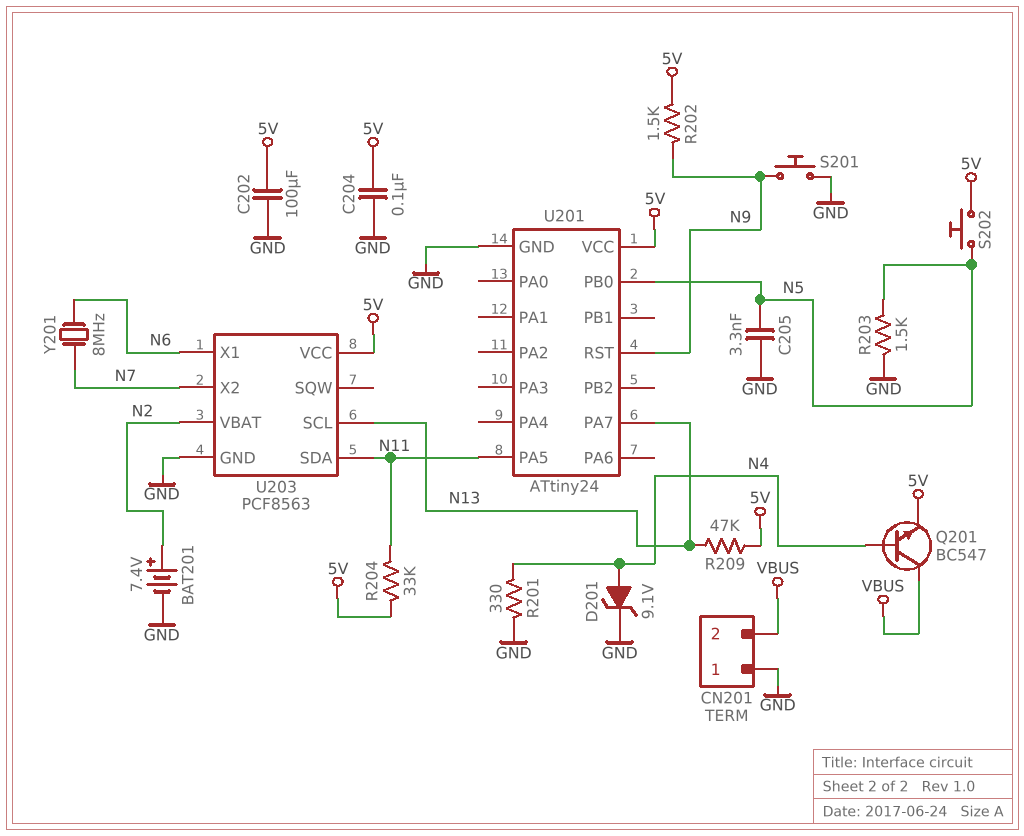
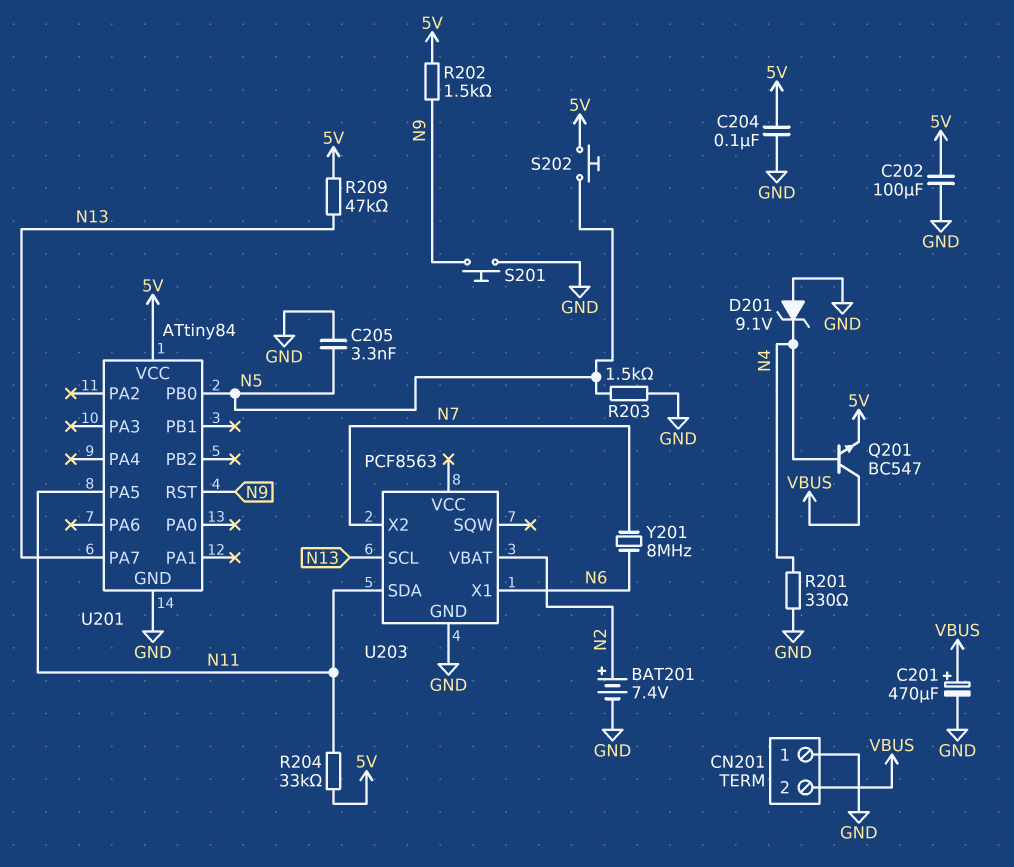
C201: none -> 470uF (plus VBUS, minus GND)
D201: zener 9.1V (A N4, K GND) -> zener 9.1V (A GND, K N4)
U201: ATtiny24 -> ATtiny84
U203 pin VCC: 5V -> none

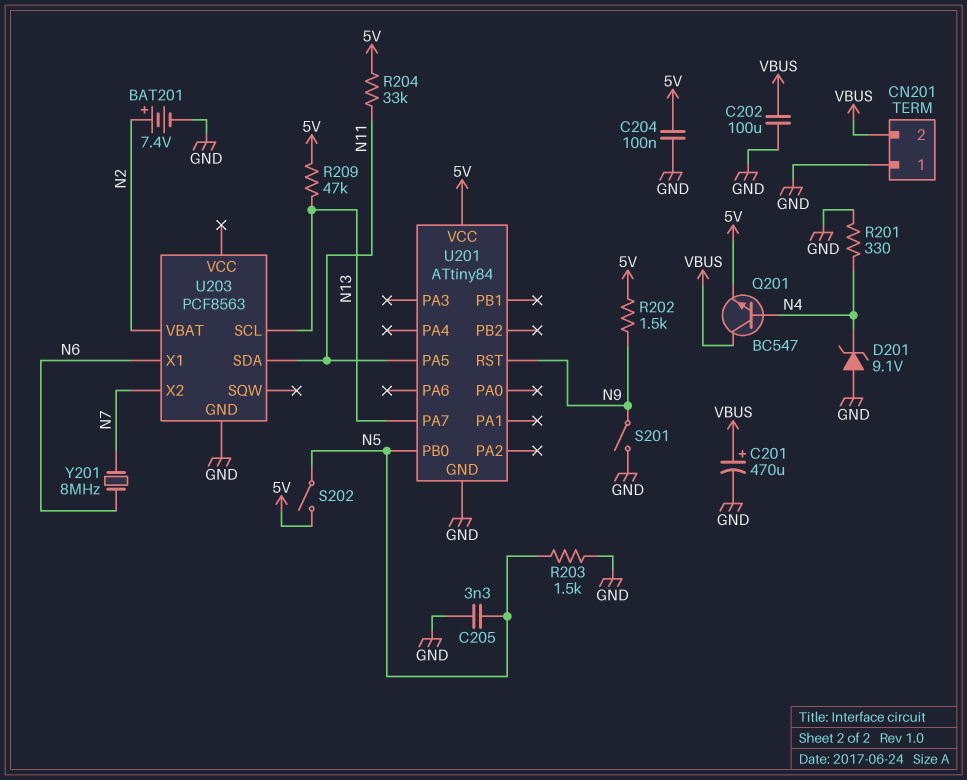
C202: 100uF (5V, GND) -> 100uF (GND, VBUS)
S201: button (GND, N9) -> switch (GND, N9)
S202: button (5V, N5) -> switch (5V, N5)

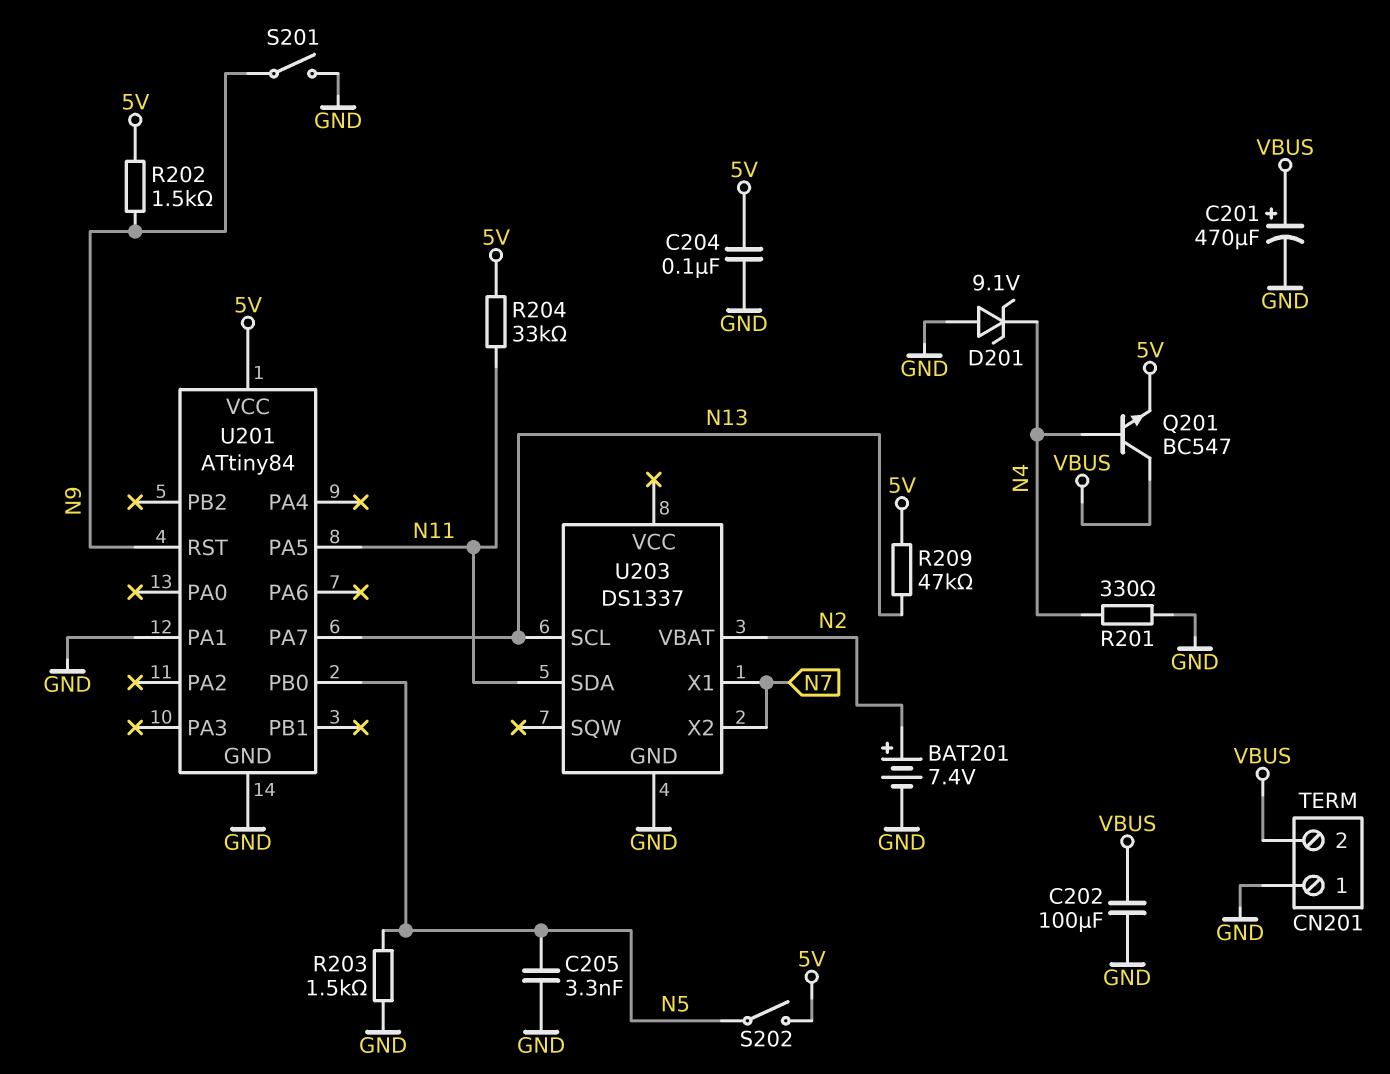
U201 pin PA1: none -> GND
U203: PCF8563 -> DS1337
U203 pin X1: N6 -> N7
Y201: 8MHz (N6, N7) -> none

